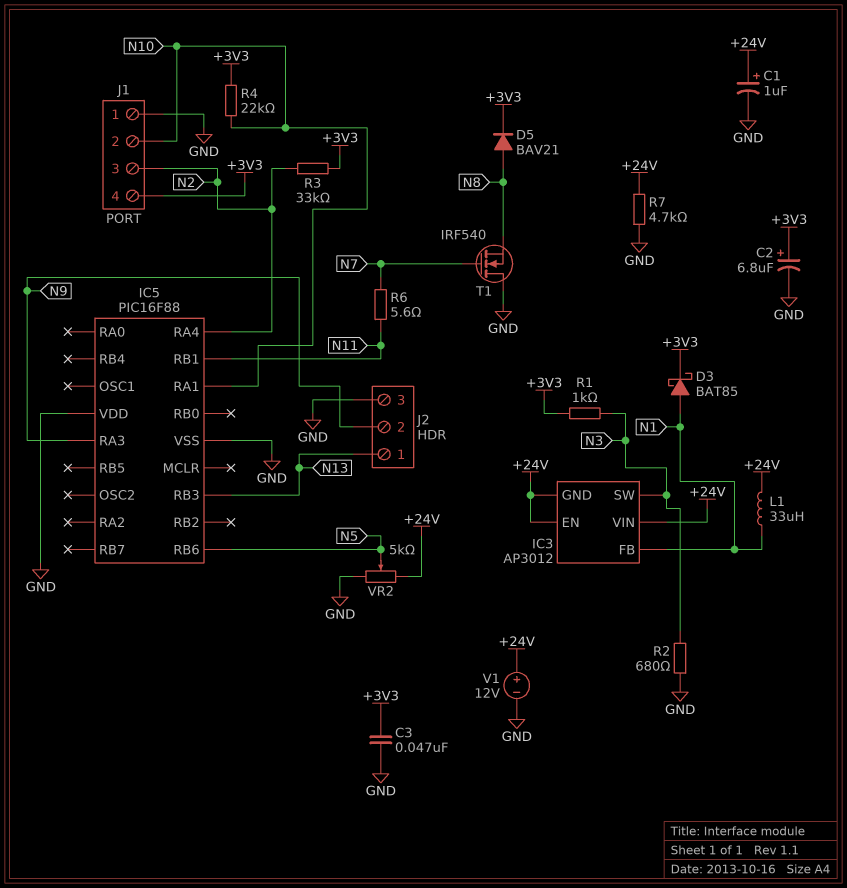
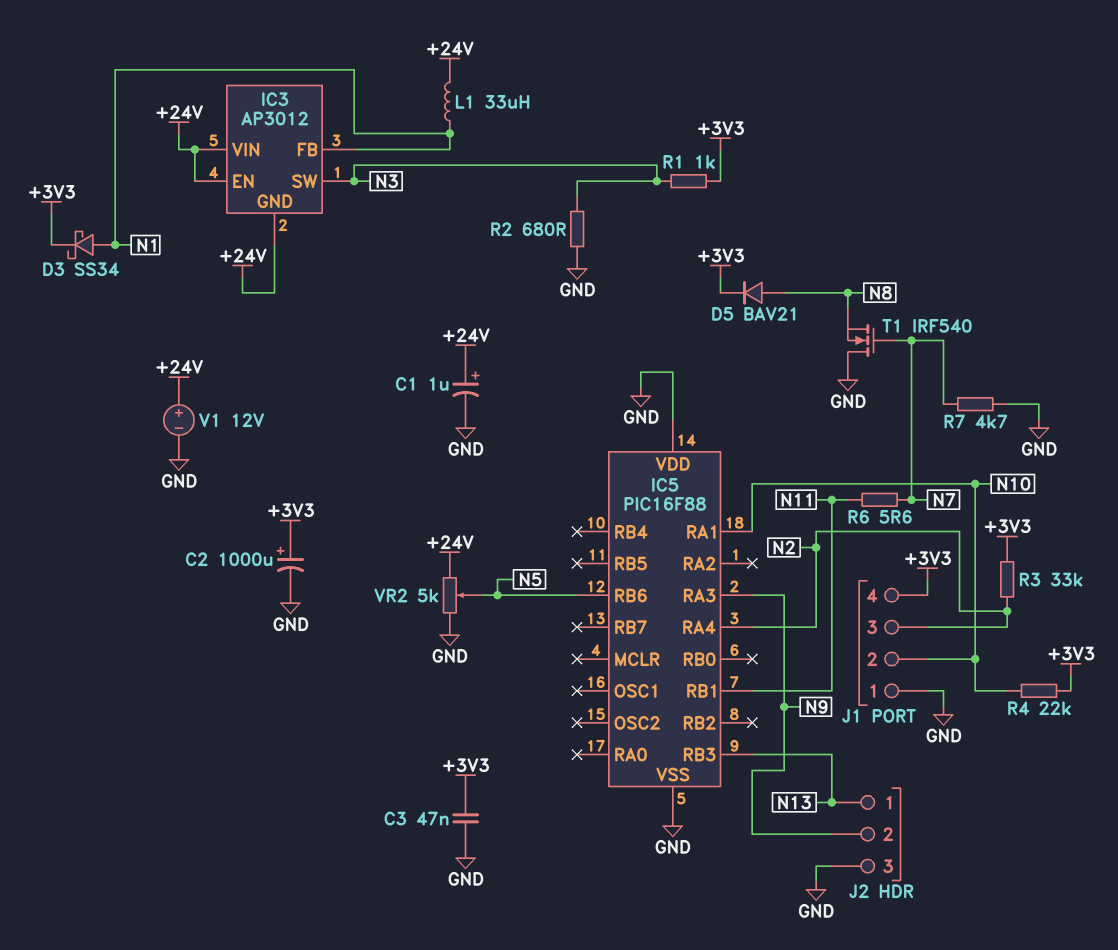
C2: 6.8uF (plus +3V3, minus GND) -> 1000uF (plus +3V3, minus GND)
D3: schottky BAT85 (A N1, K +3V3) -> schottky SS34 (A N1, K +3V3)
R7: 4.7k (+24V, GND) -> 4.7k (GND, N7)

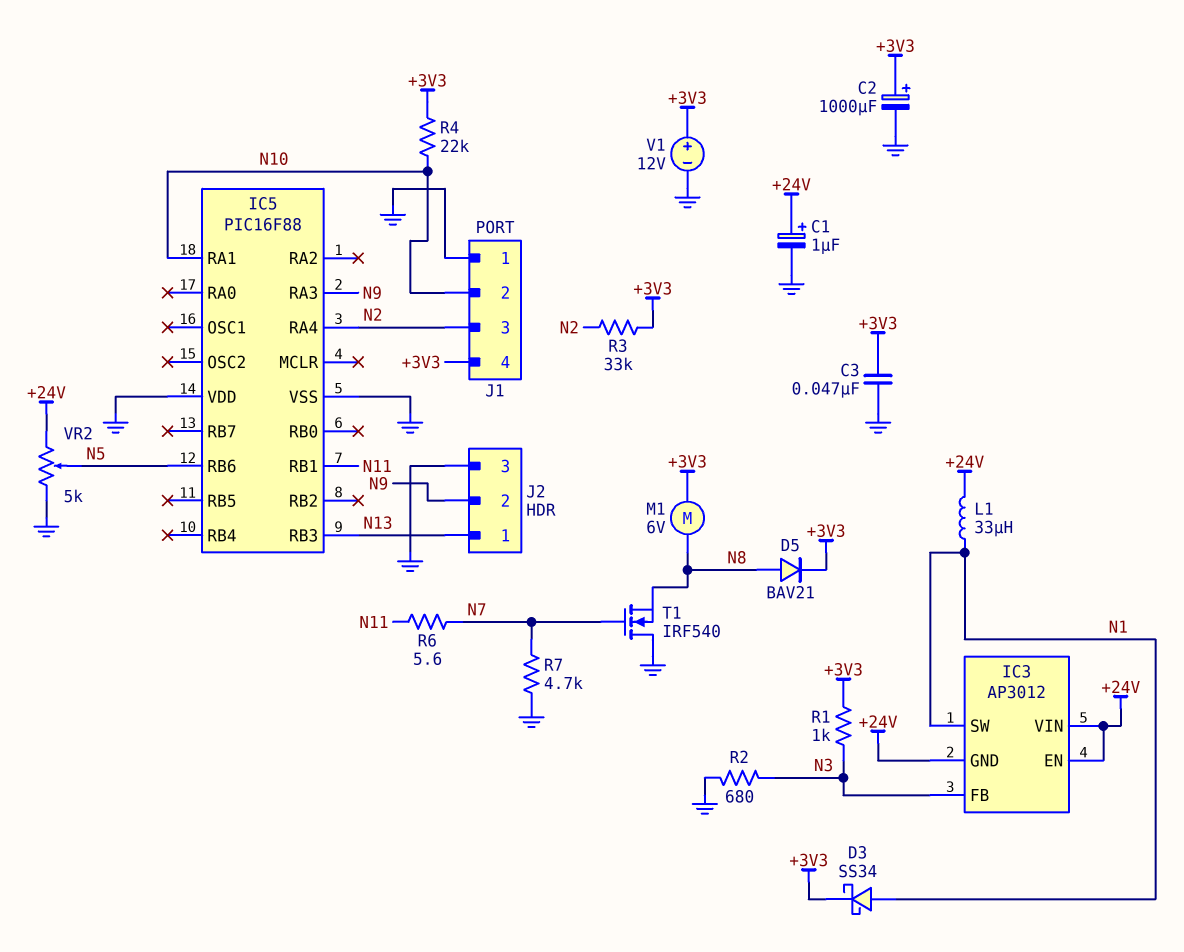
IC3 pin FB: N1 -> N3
IC3 pin SW: N3 -> N1
M1: none -> motor 6V (+3V3, N8)
V1: 12V (plus +24V, minus GND) -> 12V (plus +3V3, minus GND)

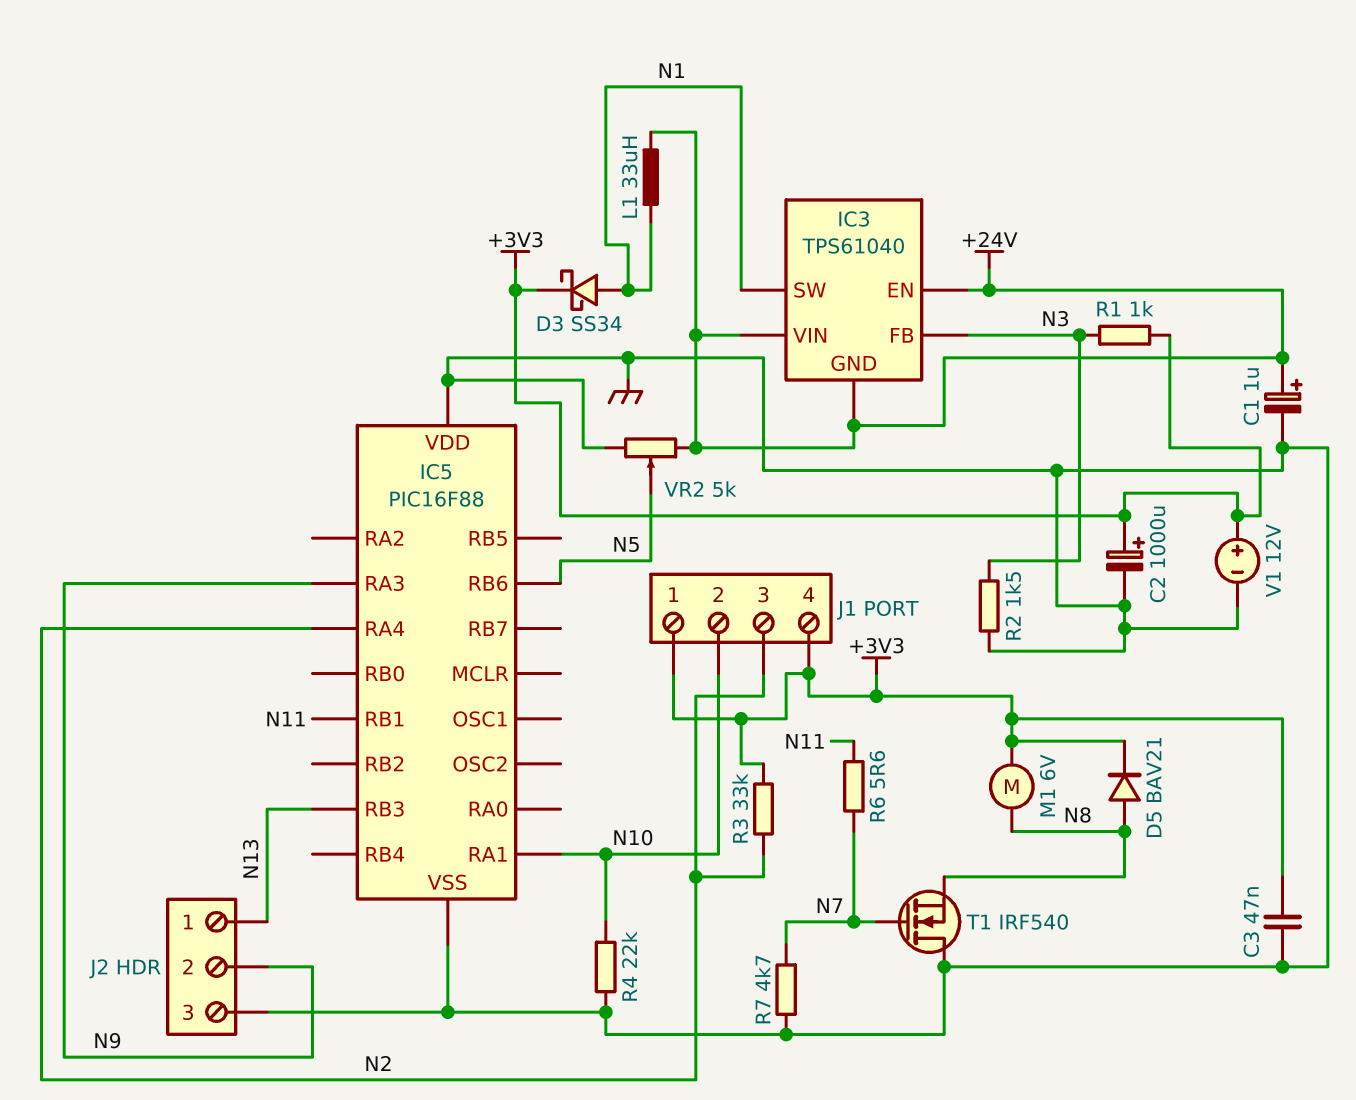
IC3: AP3012 -> TPS61040
J1 pin 1: GND -> +3V3
R2: 680 (GND, N3) -> 1.5k (GND, N3)
R4: 22k (+3V3, N10) -> 22k (GND, N10)

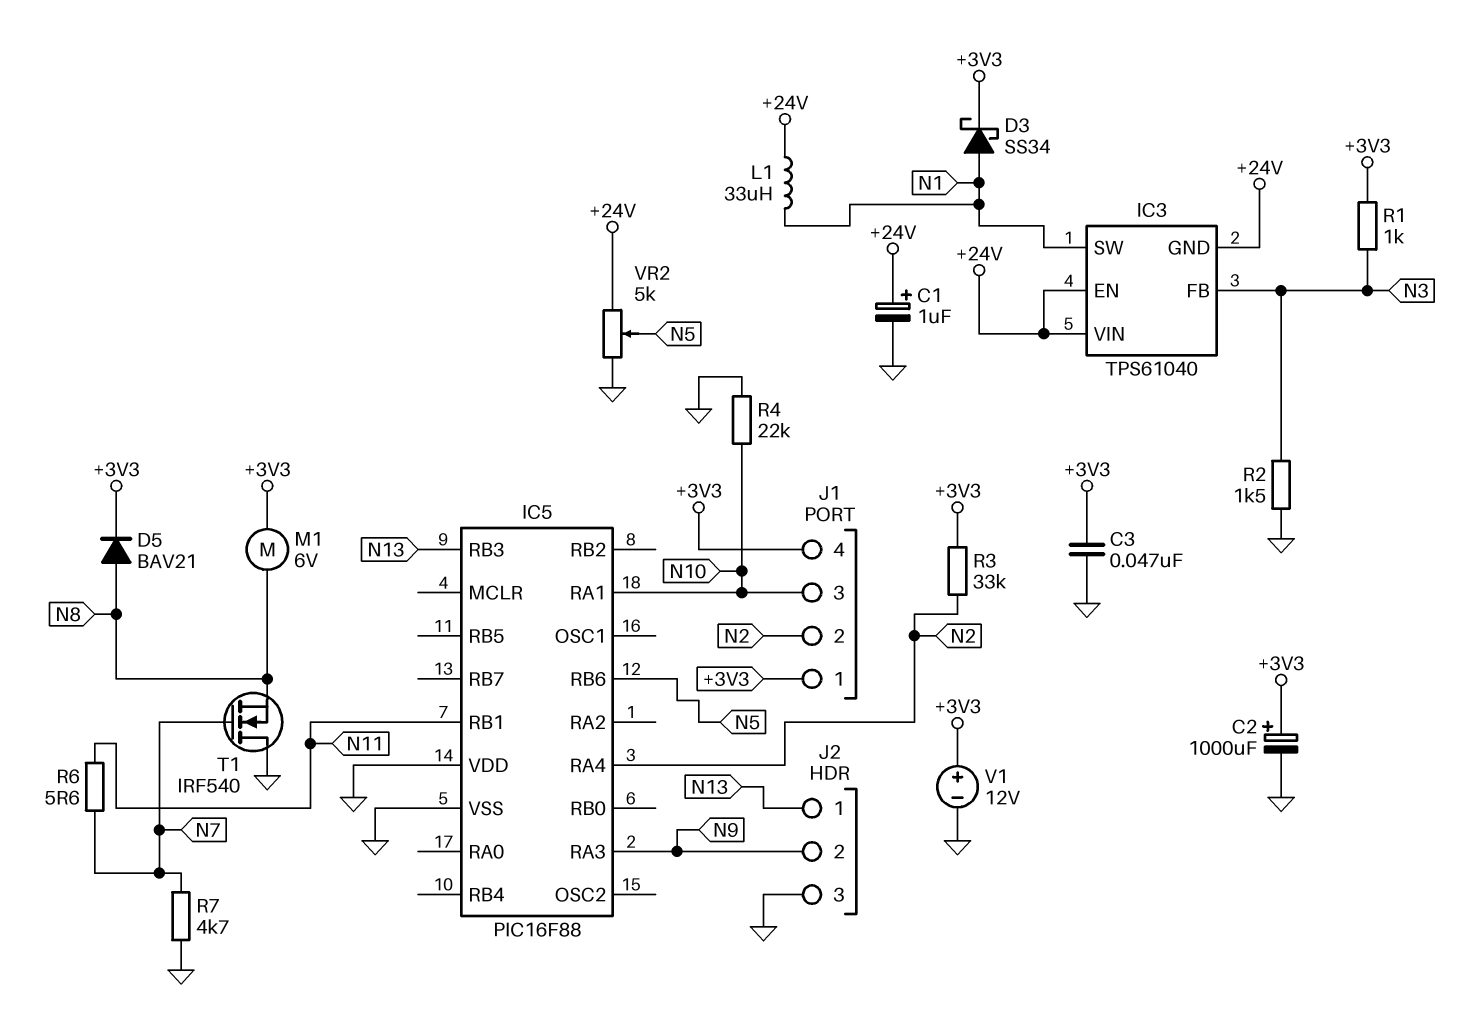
J1 pin 2: N10 -> N2
J1 pin 3: N2 -> N10

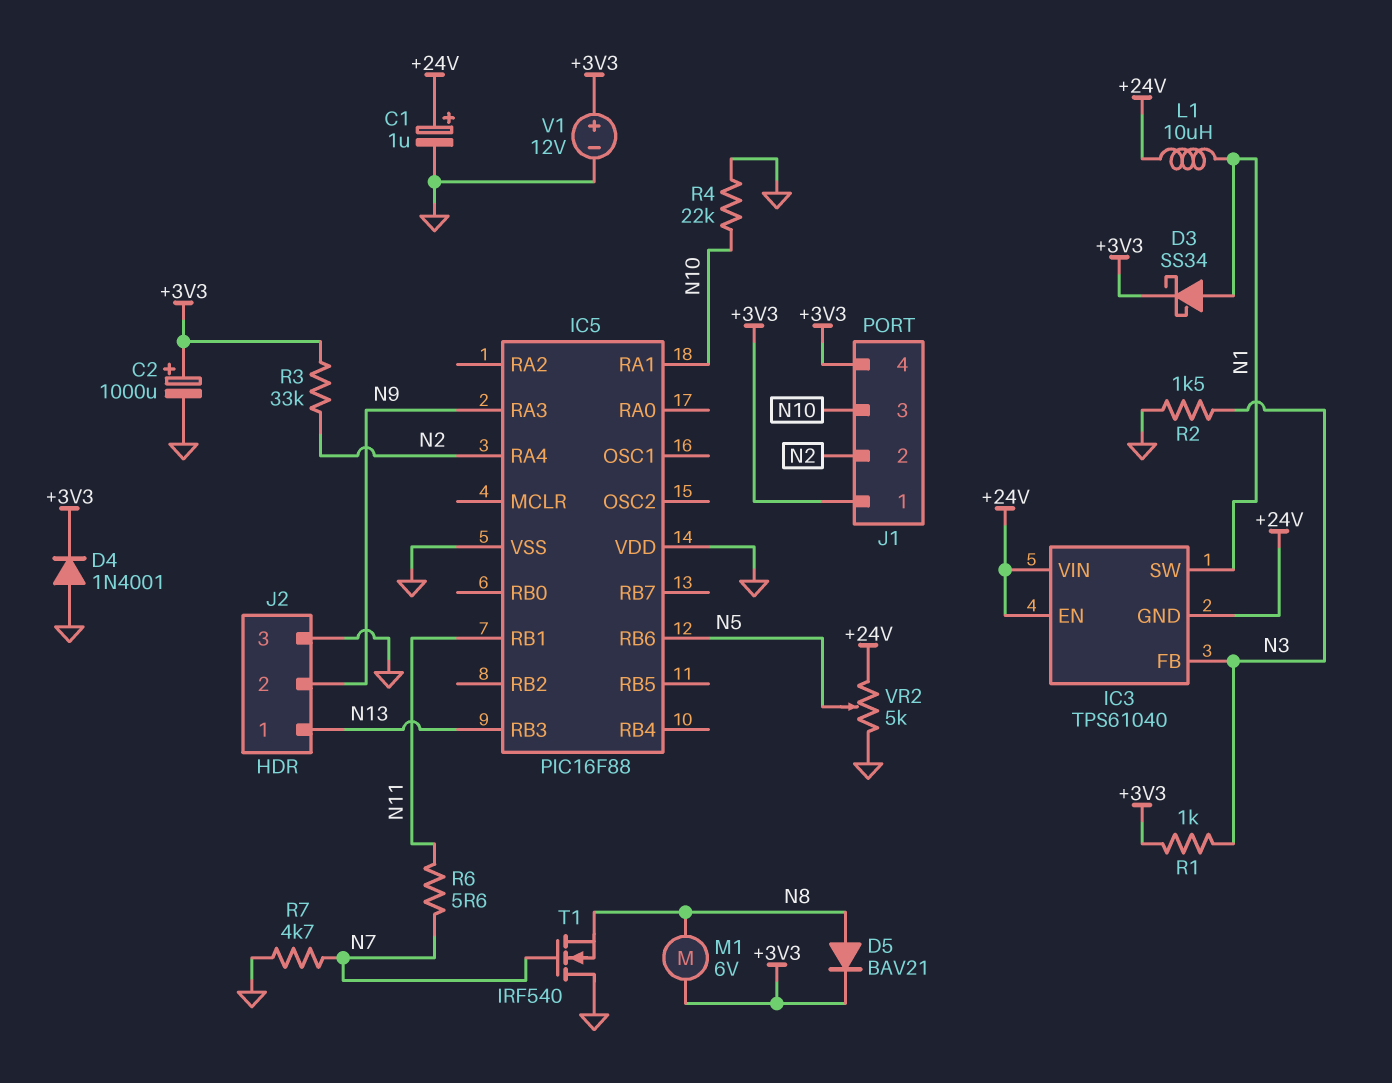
C3: 47nF (+3V3, GND) -> none
D4: none -> diode 1N4001 (A GND, K +3V3)
L1: 33uH (+24V, N1) -> 10uH (+24V, N1)

